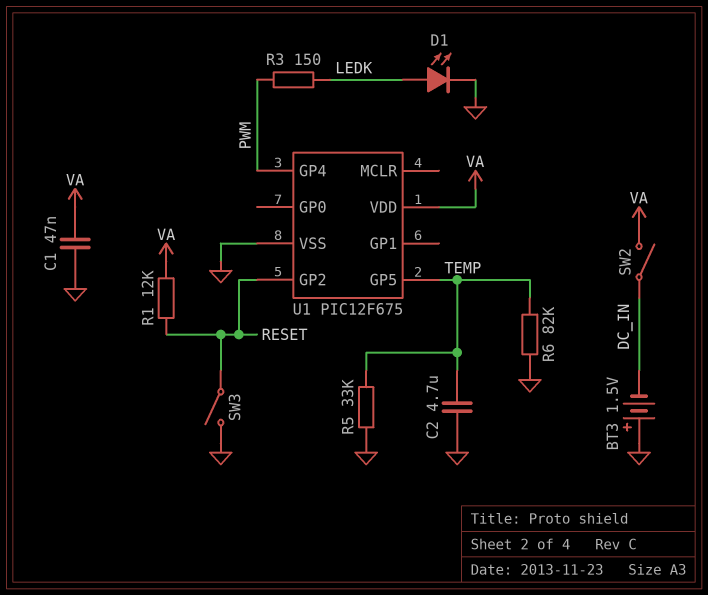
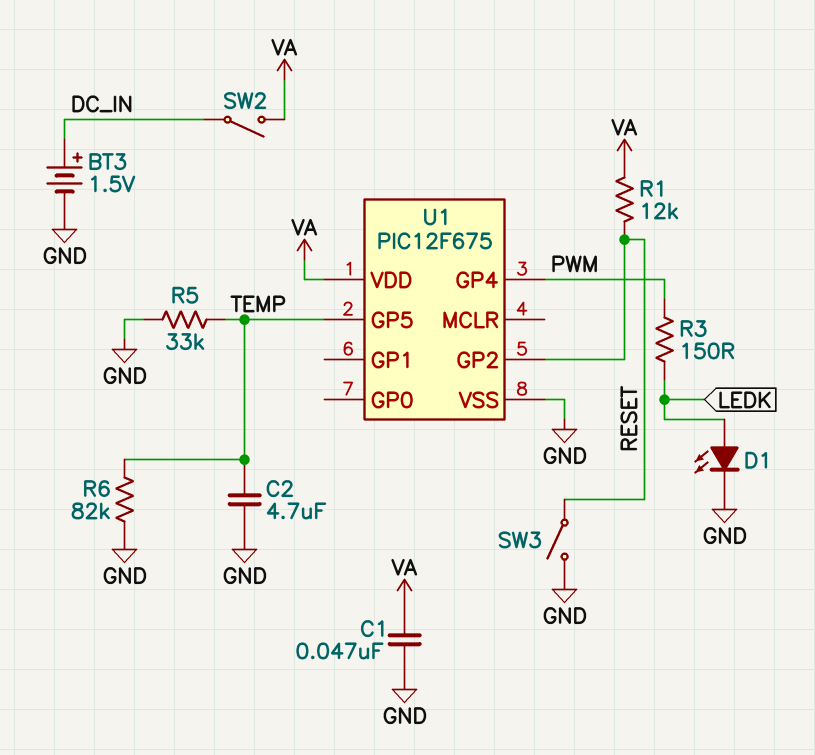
BT3: 1.5V (plus GND, minus DC_IN) -> 1.5V (plus DC_IN, minus GND)

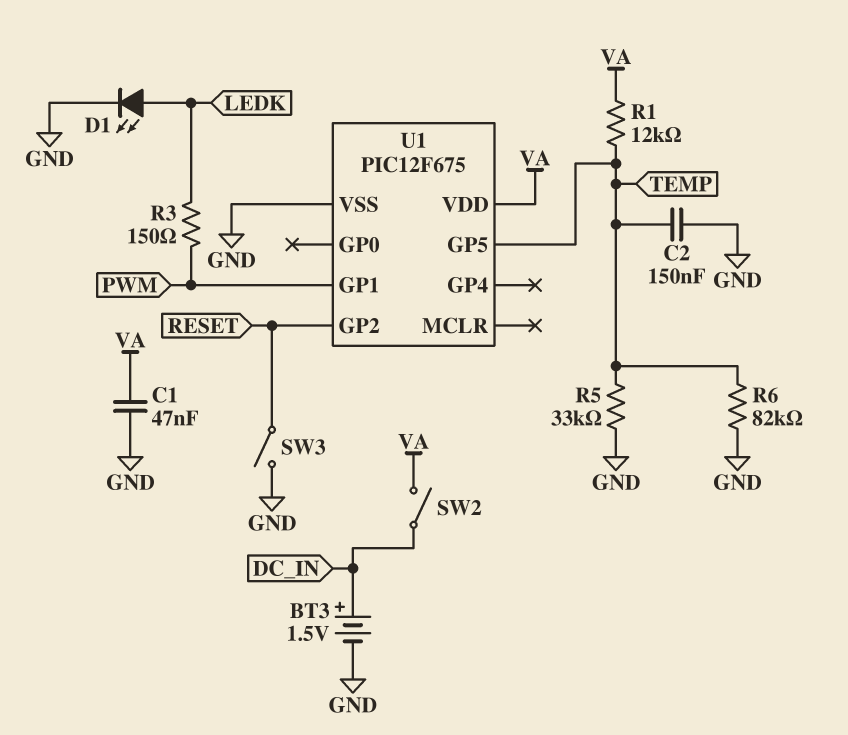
C2: 4.7uF (GND, TEMP) -> 150nF (GND, TEMP)
R1: 12k (RESET, VA) -> 12k (TEMP, VA)
U1 pin GP1: none -> PWM
U1 pin GP4: PWM -> none

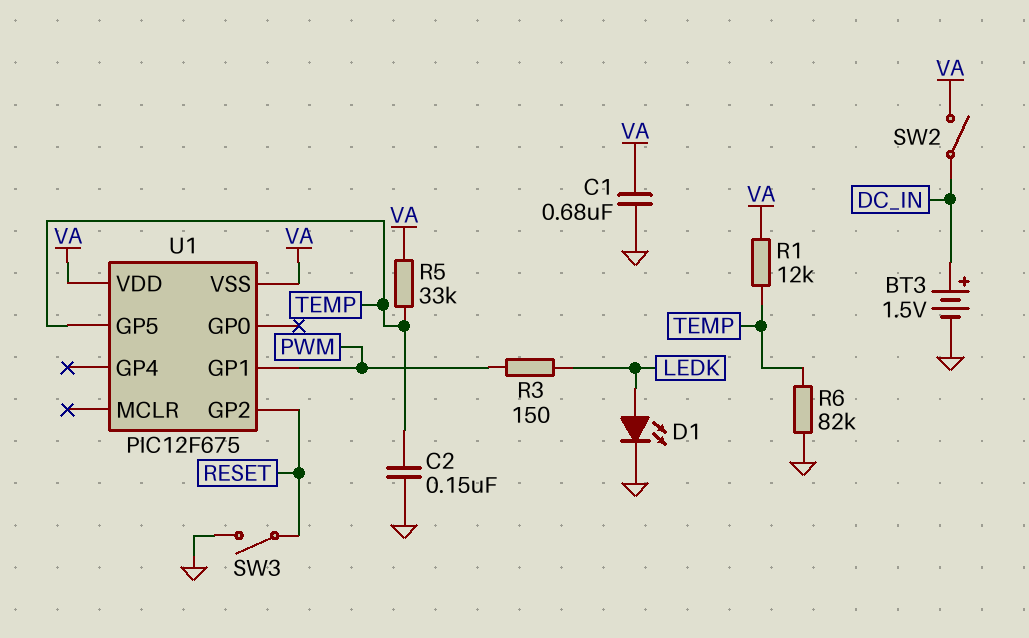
C1: 47nF (GND, VA) -> 680nF (GND, VA)
R5: 33k (GND, TEMP) -> 33k (TEMP, VA)
U1 pin VSS: GND -> VA

